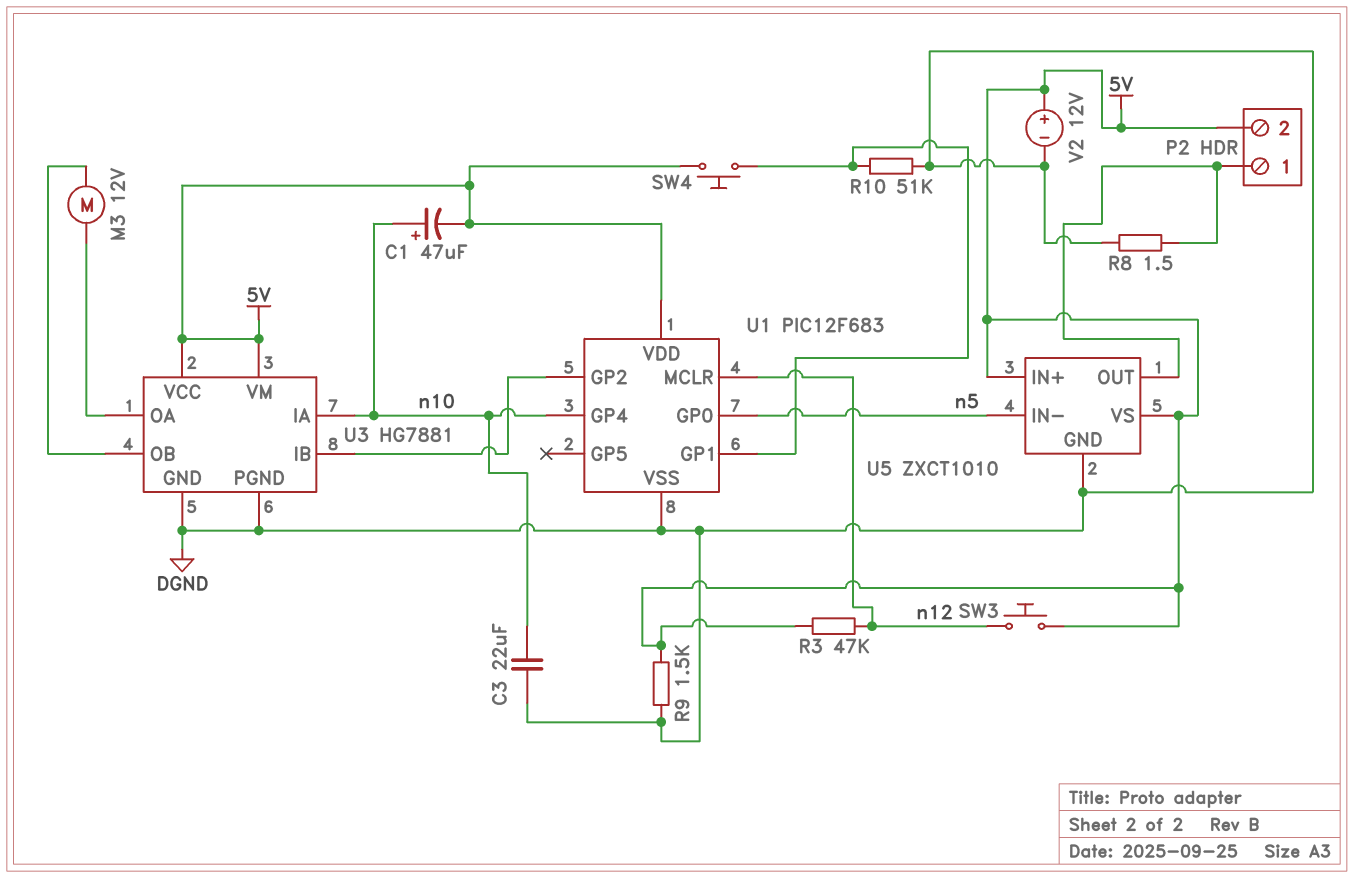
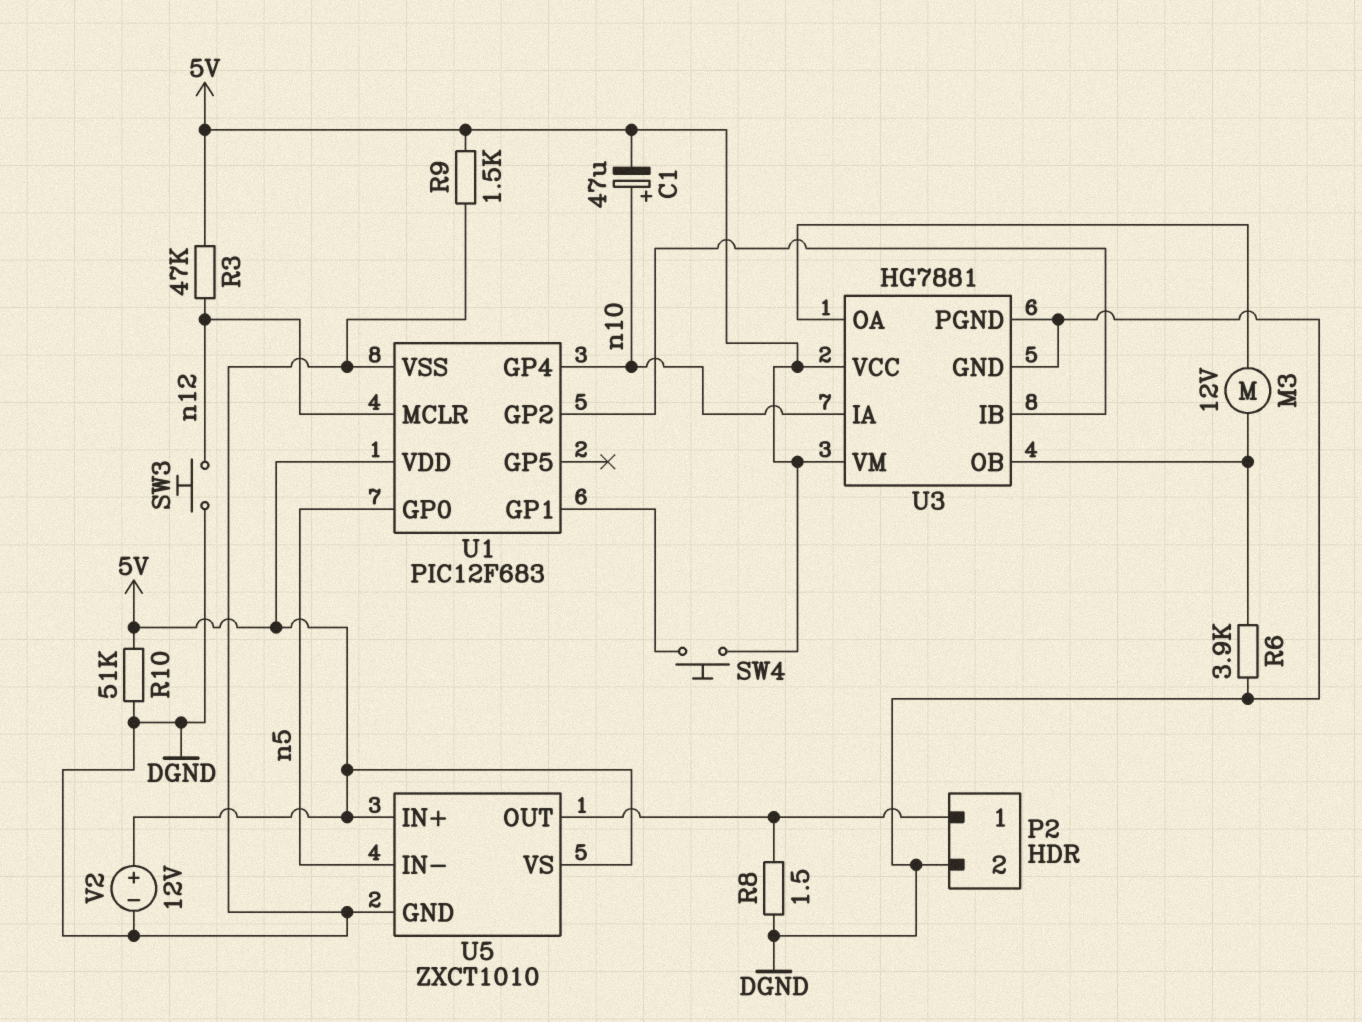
C3: 22uF (DGND, n10) -> none
P2 pin 2: 5V -> DGND
R6: none -> 3.9k (DGND, U3/OB)
R10: 51k (DGND, U1/GP1) -> 51k (5V, DGND)
SW3: button (5V, n12) -> button (DGND, n12)

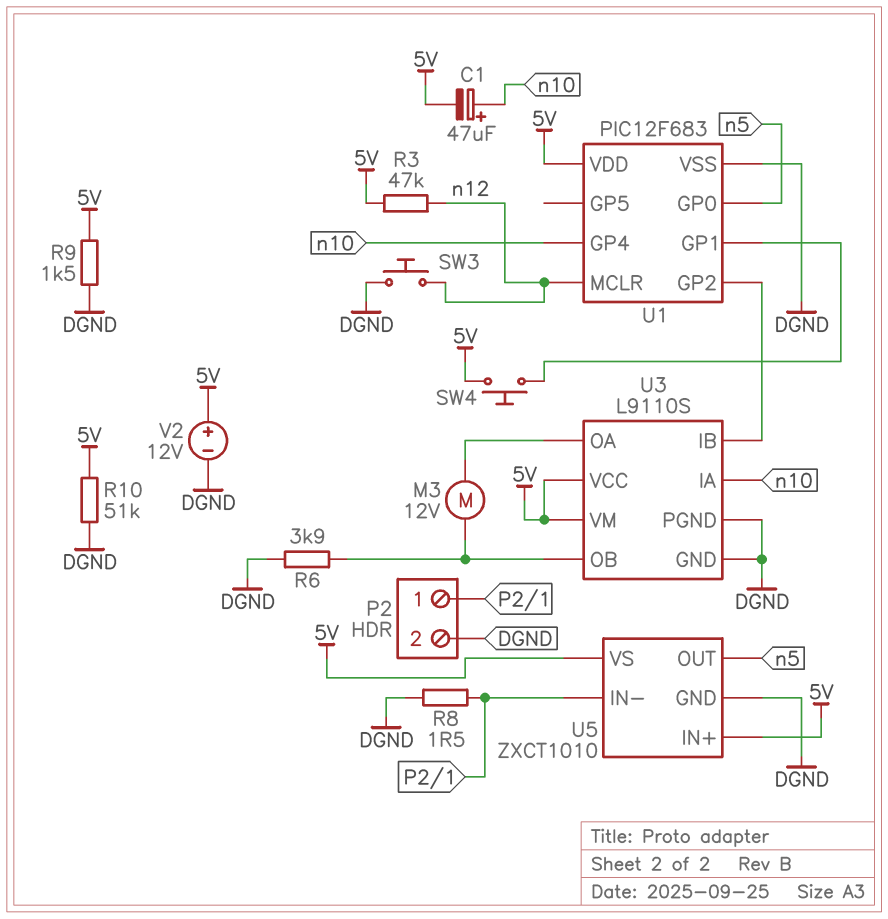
U3: HG7881 -> L9110S
U5 pin IN-: n5 -> P2/1
U5 pin OUT: P2/1 -> n5

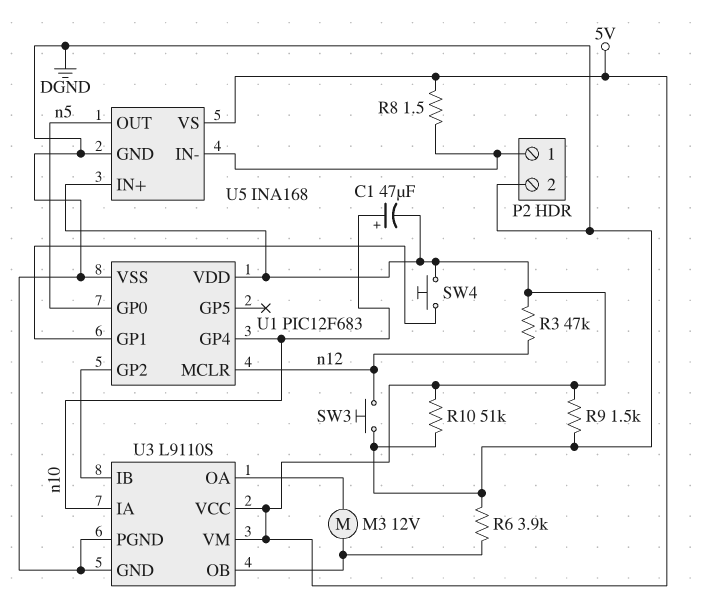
R8: 1.5 (DGND, P2/1) -> 1.5 (5V, P2/1)
U5: ZXCT1010 -> INA168
V2: 12V (plus 5V, minus DGND) -> none

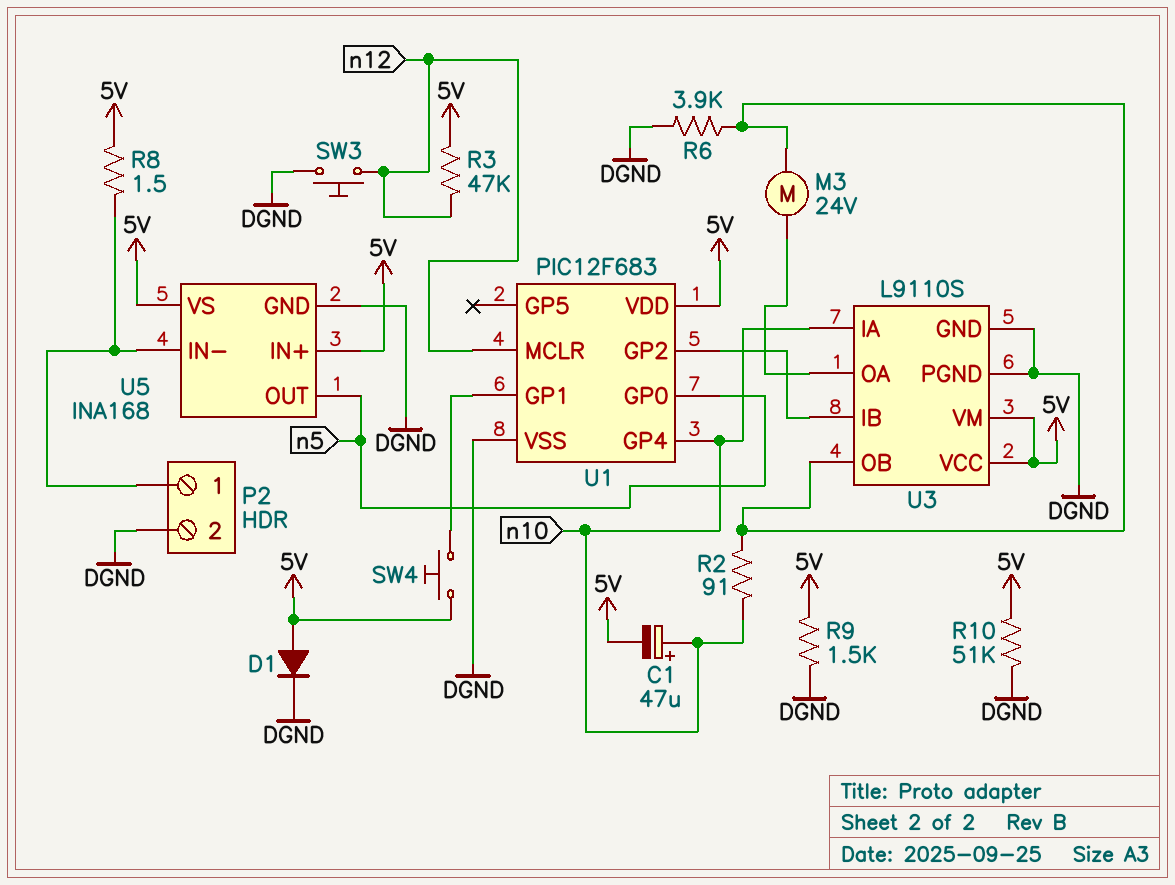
D1: none -> diode (A 5V, K DGND)
M3: motor 12V (U3/OA, U3/OB) -> motor 24V (U3/OA, U3/OB)
R2: none -> 91 (U3/OB, n10)

